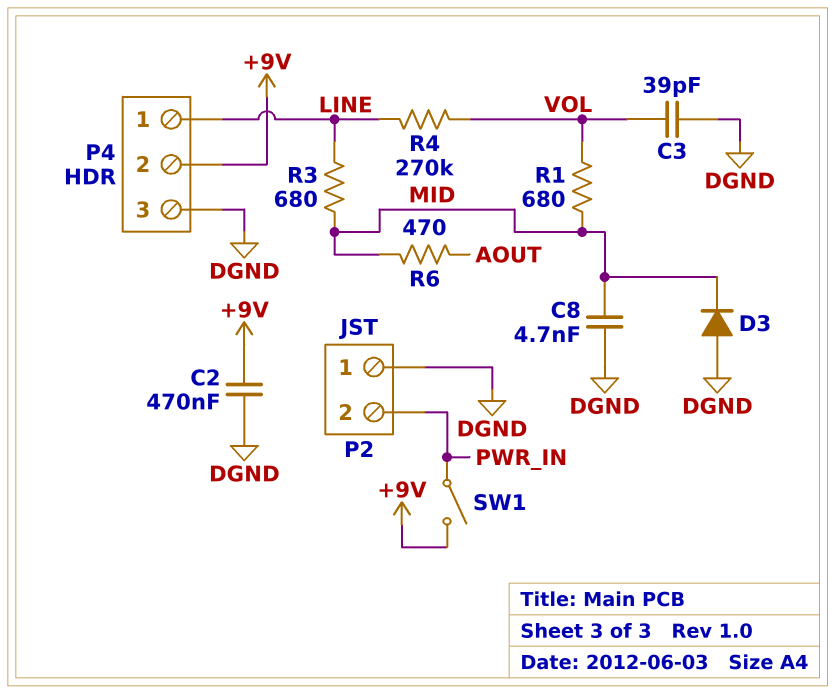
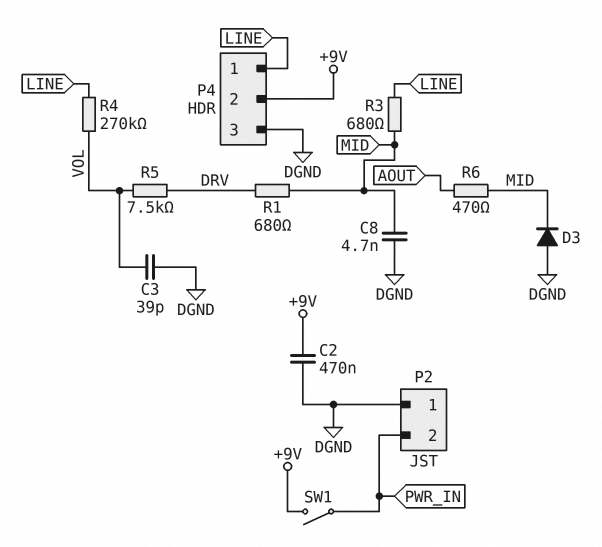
R1: 680 (MID, VOL) -> 680 (DRV, MID)
R5: none -> 7.5k (DRV, VOL)

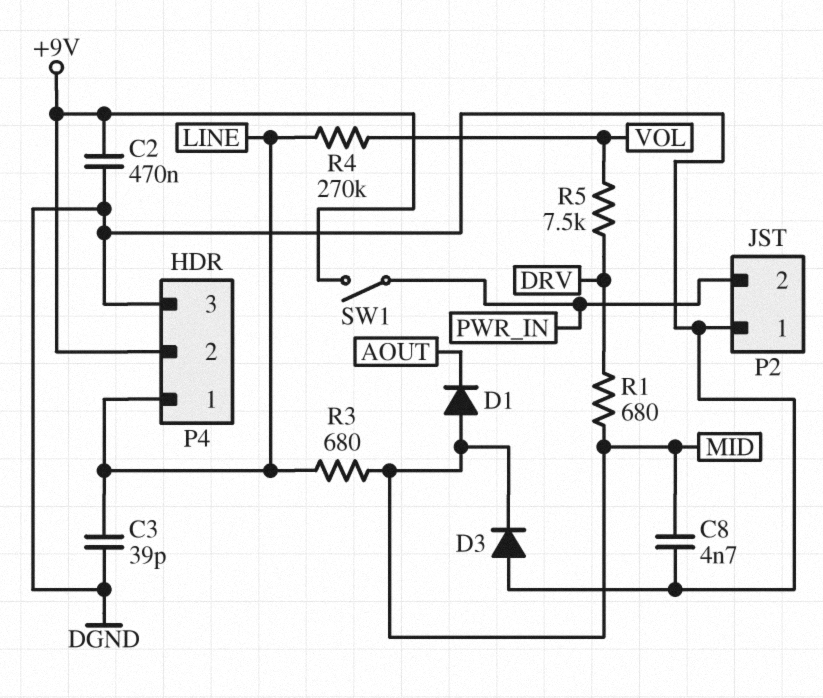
C3: 39pF (DGND, VOL) -> 39pF (DGND, LINE)
D1: none -> diode (A MID, K AOUT)
R6: 470 (AOUT, MID) -> none

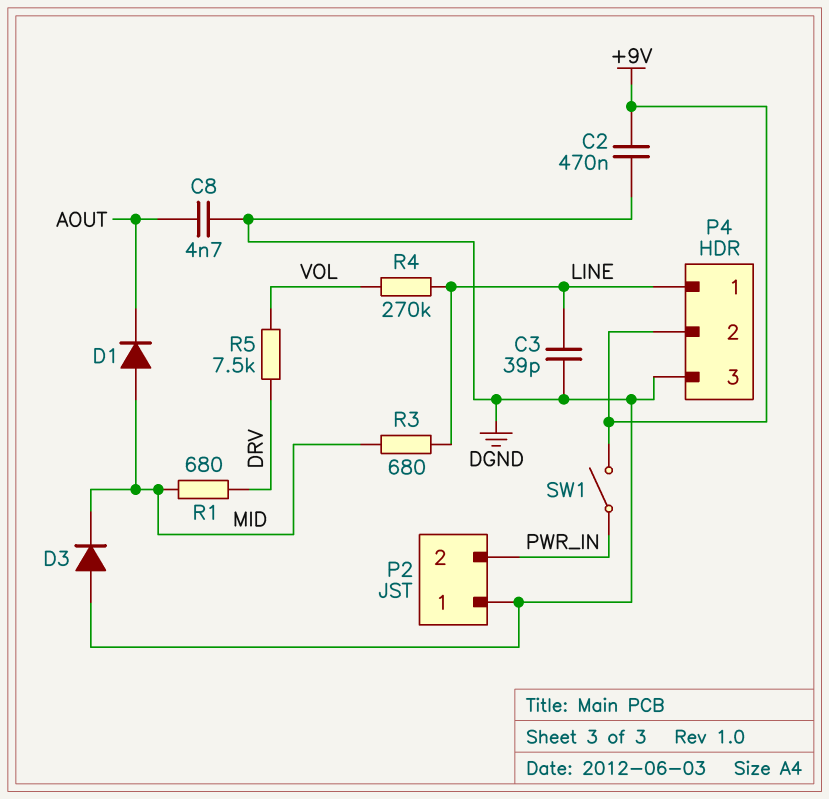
C8: 4.7nF (DGND, MID) -> 4.7nF (AOUT, DGND)

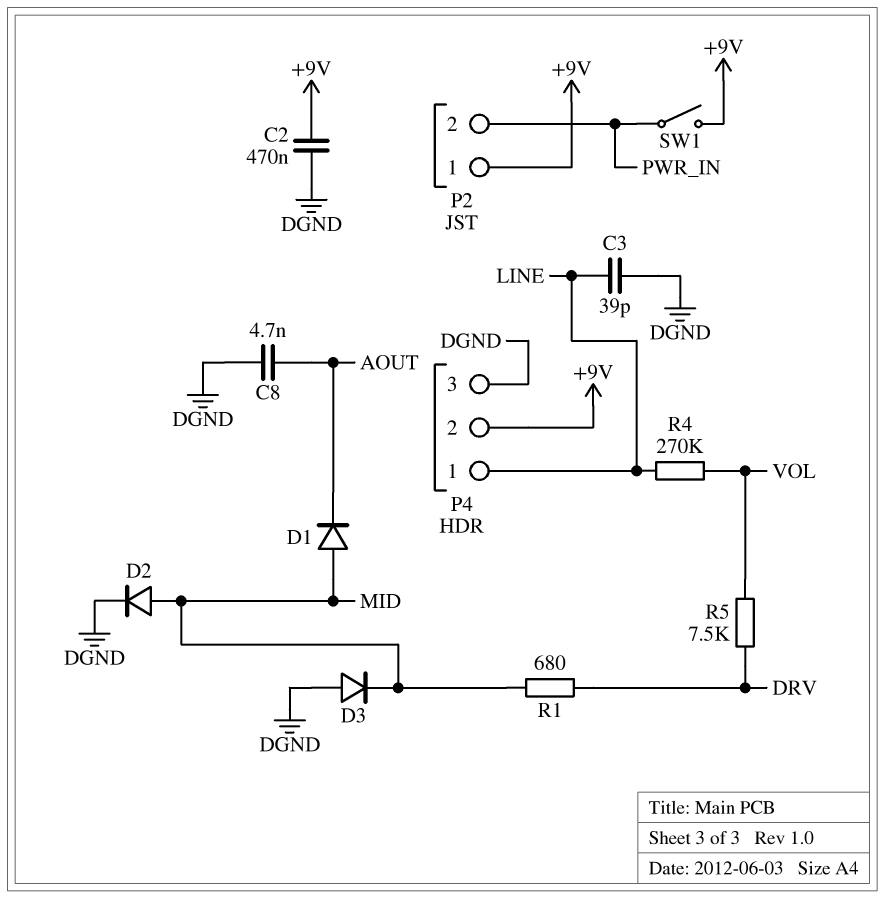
D2: none -> diode (A MID, K DGND)
P2 pin 1: DGND -> +9V
R3: 680 (LINE, MID) -> none

